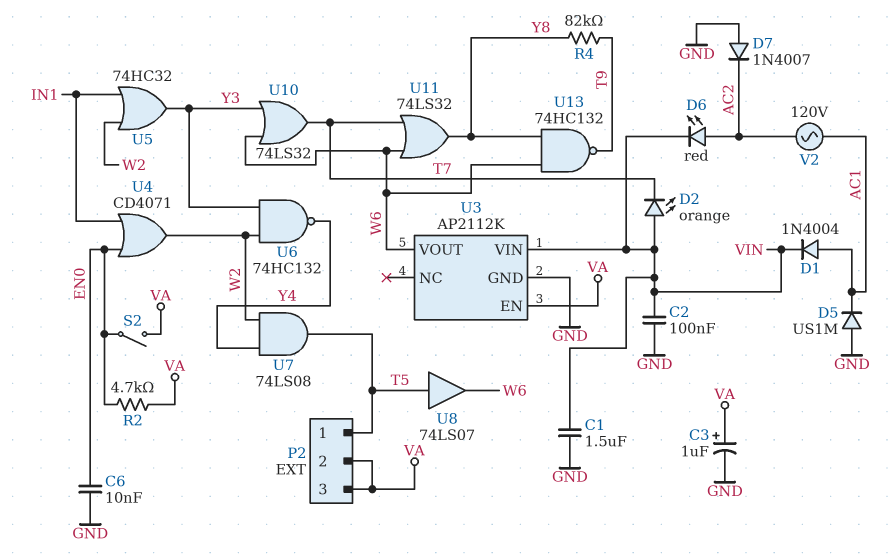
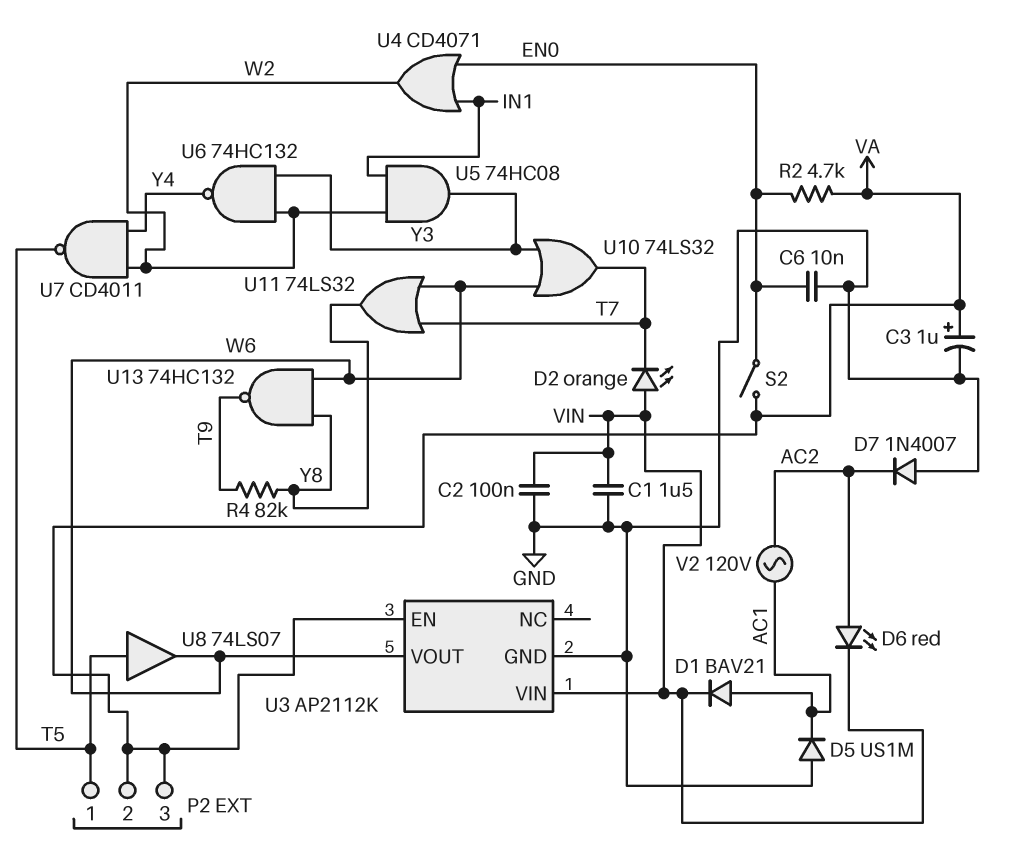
D1: diode 1N4004 (A AC1, K VIN) -> diode BAV21 (A AC1, K VIN)
U5: OR 74HC32 (in IN1, in W2, out Y3) -> AND 74HC08 (in IN1, in W2, out Y3)
U7: AND 74LS08 (in W2, in Y4, out T5) -> NAND CD4011 (in W2, in Y4, out T5)

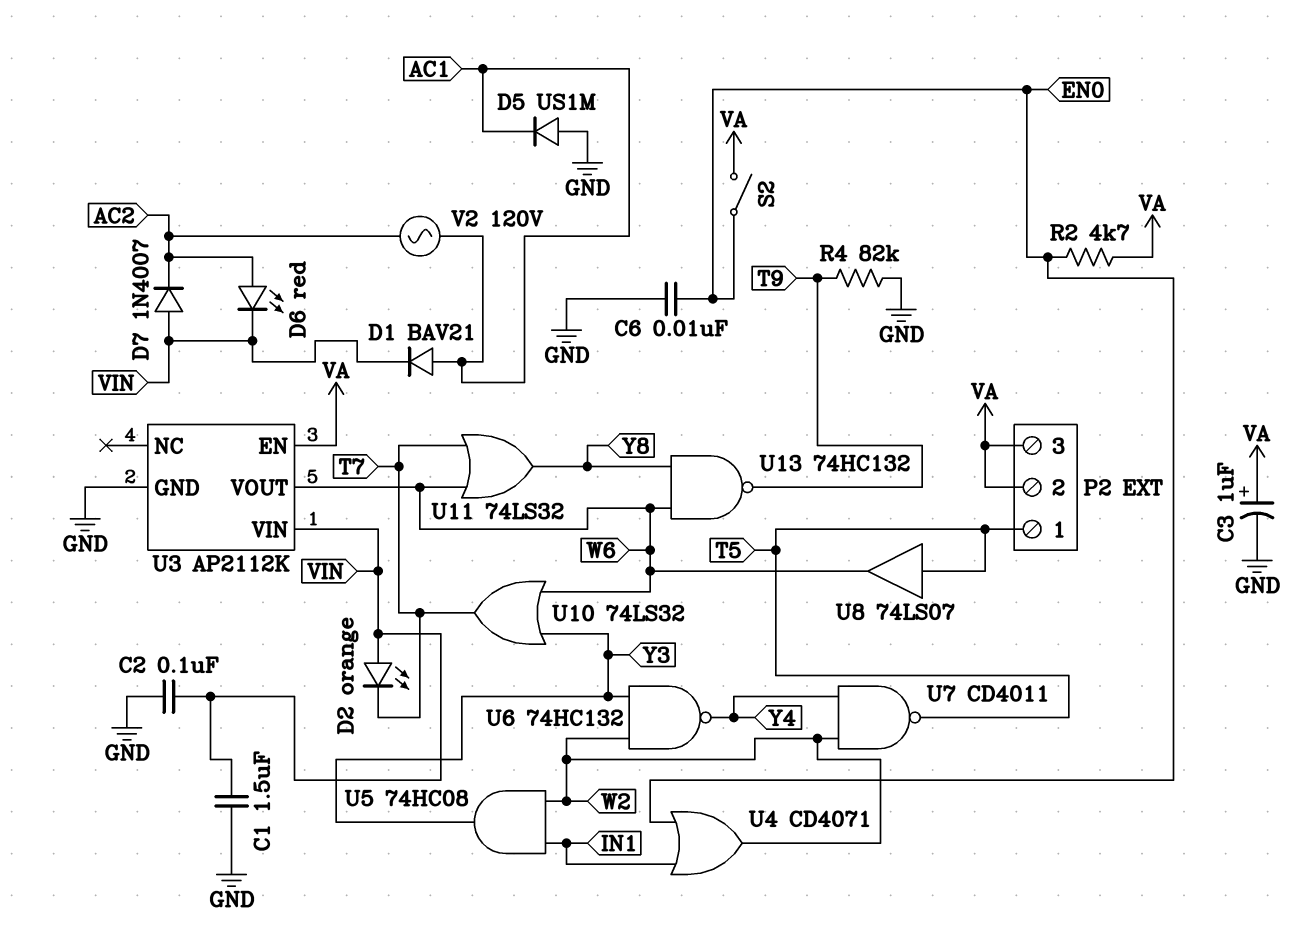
D7: diode 1N4007 (A GND, K AC2) -> diode 1N4007 (A VIN, K AC2)
R4: 82k (T9, Y8) -> 82k (GND, T9)

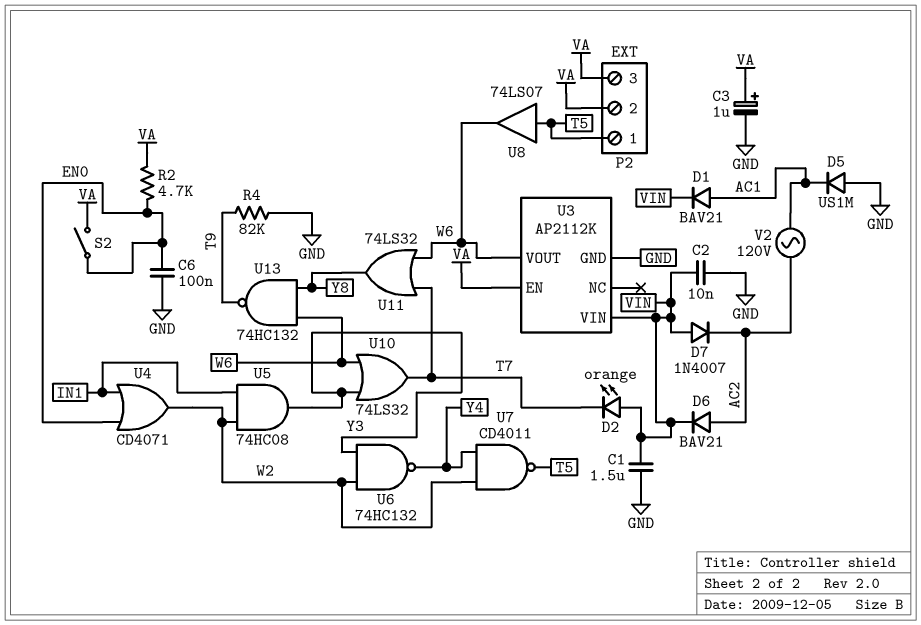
C2: 100nF (GND, VIN) -> 10nF (GND, VIN)
C6: 10nF (EN0, GND) -> 100nF (EN0, GND)
D6: LED red (A AC2, K VIN) -> diode BAV21 (A AC2, K VIN)

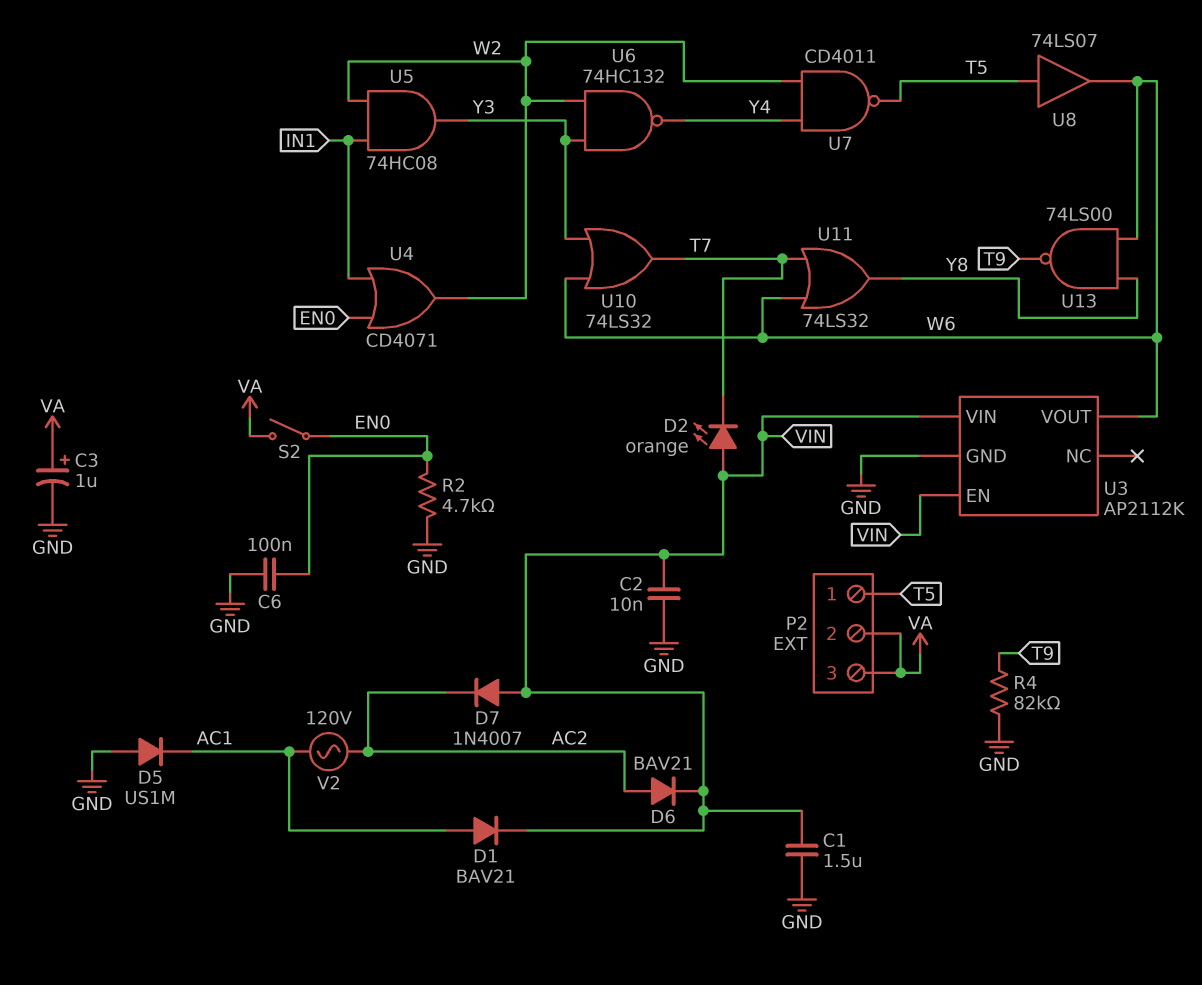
R2: 4.7k (EN0, VA) -> 4.7k (EN0, GND)
U3 pin EN: VA -> VIN
U13: NAND 74HC132 (in W6, in Y8, out T9) -> NAND 74LS00 (in W6, in Y8, out T9)

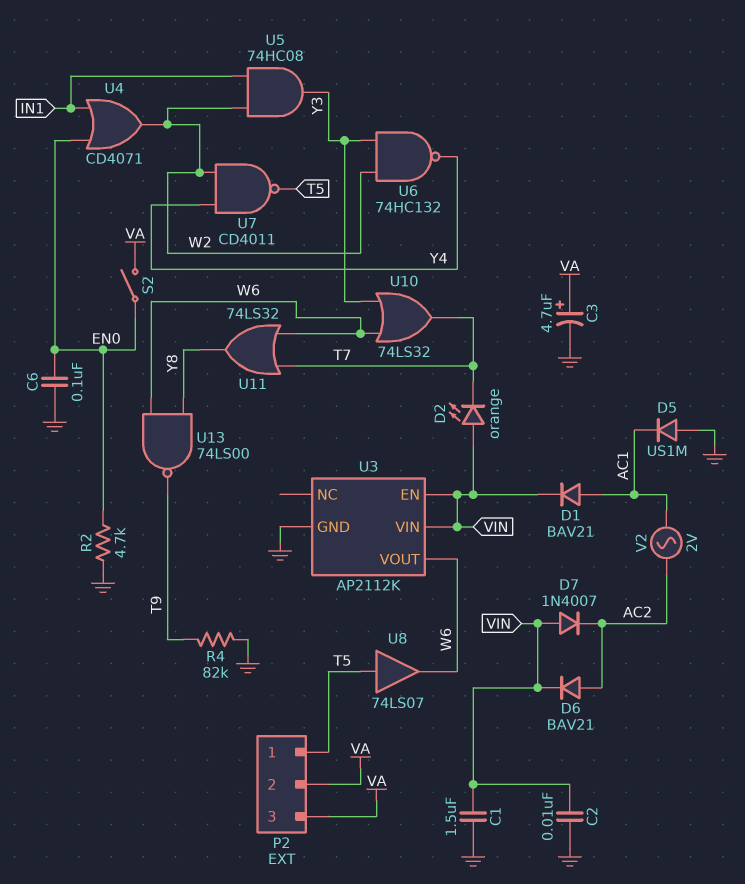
C3: 1uF (plus VA, minus GND) -> 4.7uF (plus VA, minus GND)
V2: AC 120V (AC1, AC2) -> AC 2V (AC1, AC2)

